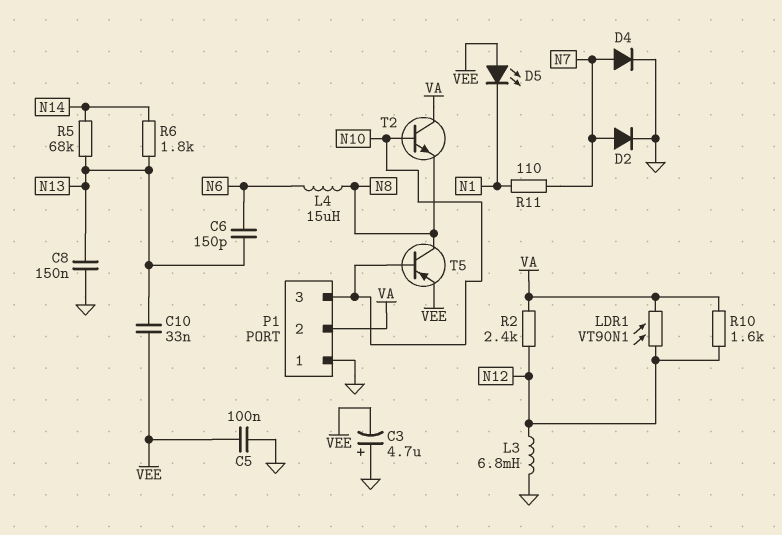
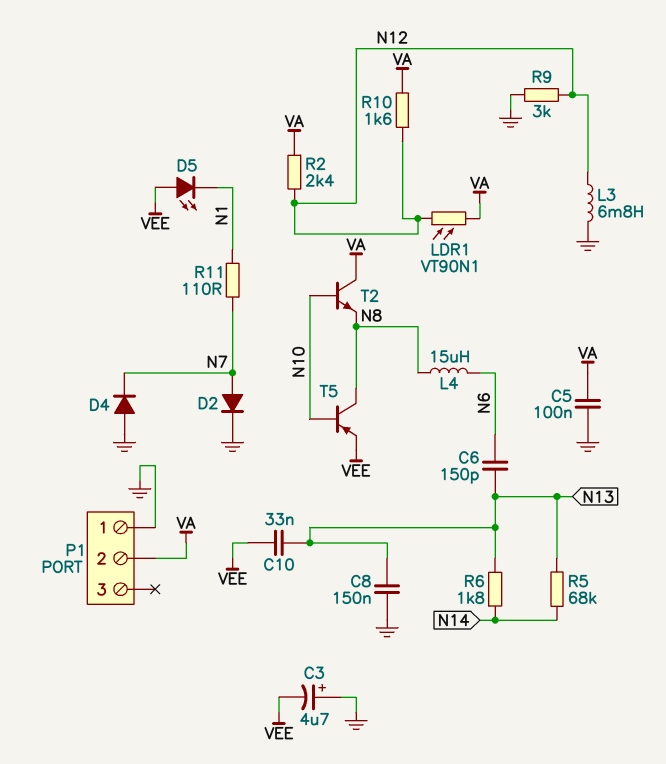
C5: 100nF (GND, VEE) -> 100nF (GND, VA)
D4: diode (A N7, K GND) -> diode (A GND, K N7)
P1 pin 3: N10 -> none
R9: none -> 3k (GND, N12)

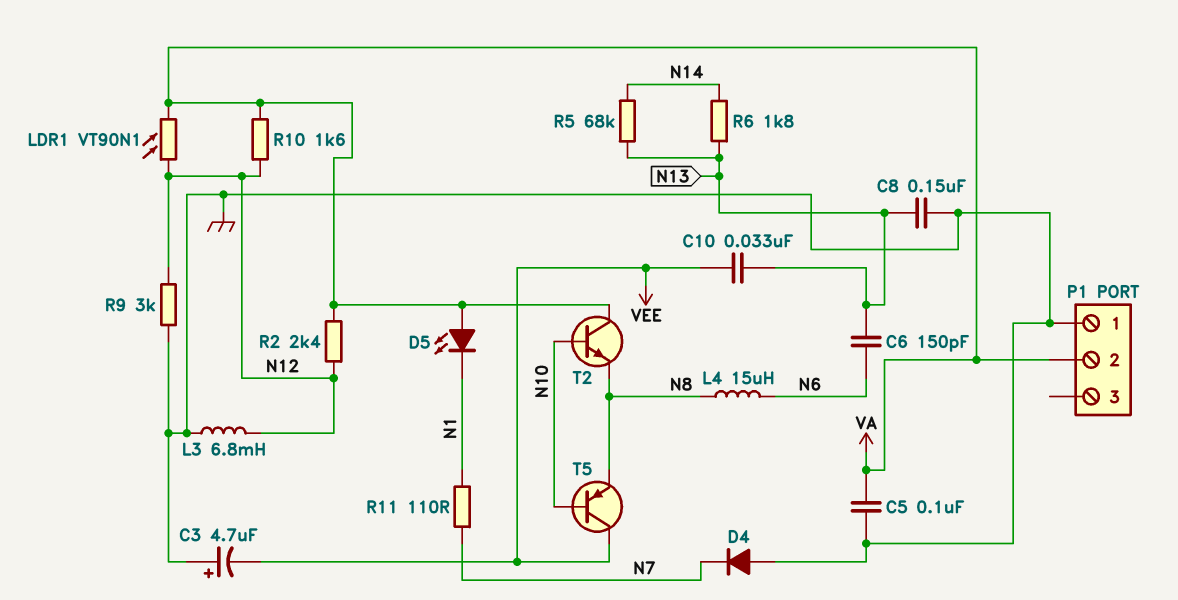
D2: diode (A N7, K GND) -> none
D5: LED (A VEE, K N1) -> LED (A VA, K N1)
T5: PNP (B N10, C N8, E VEE) -> PNP (B N10, C VEE, E N8)

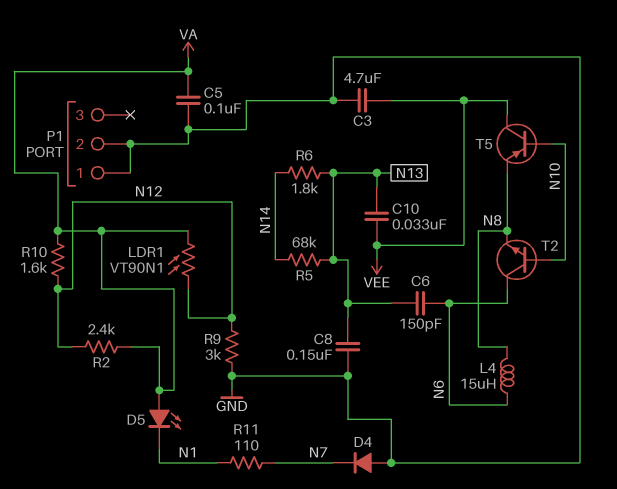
C3: 4.7uF (plus GND, minus VEE) -> 4.7uF (GND, VEE)
L3: 6.8mH (GND, N12) -> none
P1 pin 2: VA -> GND
T2: NPN (B N10, C VA, E N8) -> NPN (B N10, C N6, E N8)

